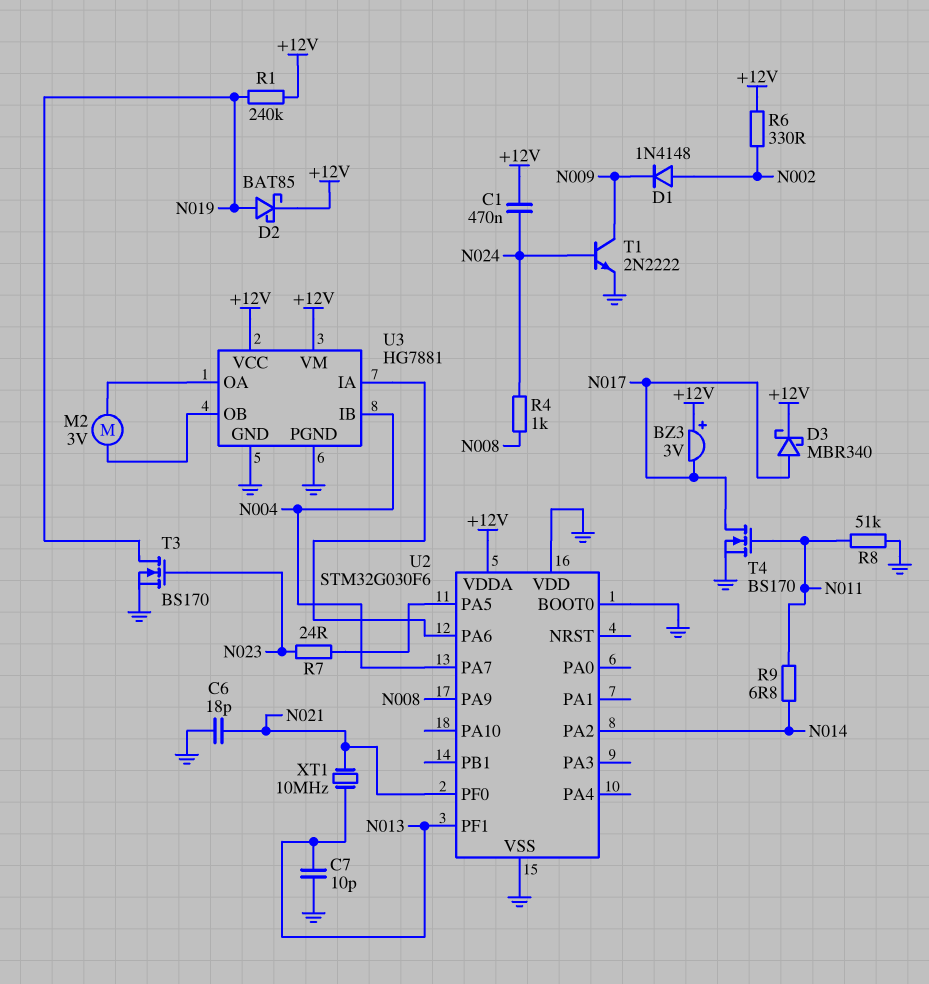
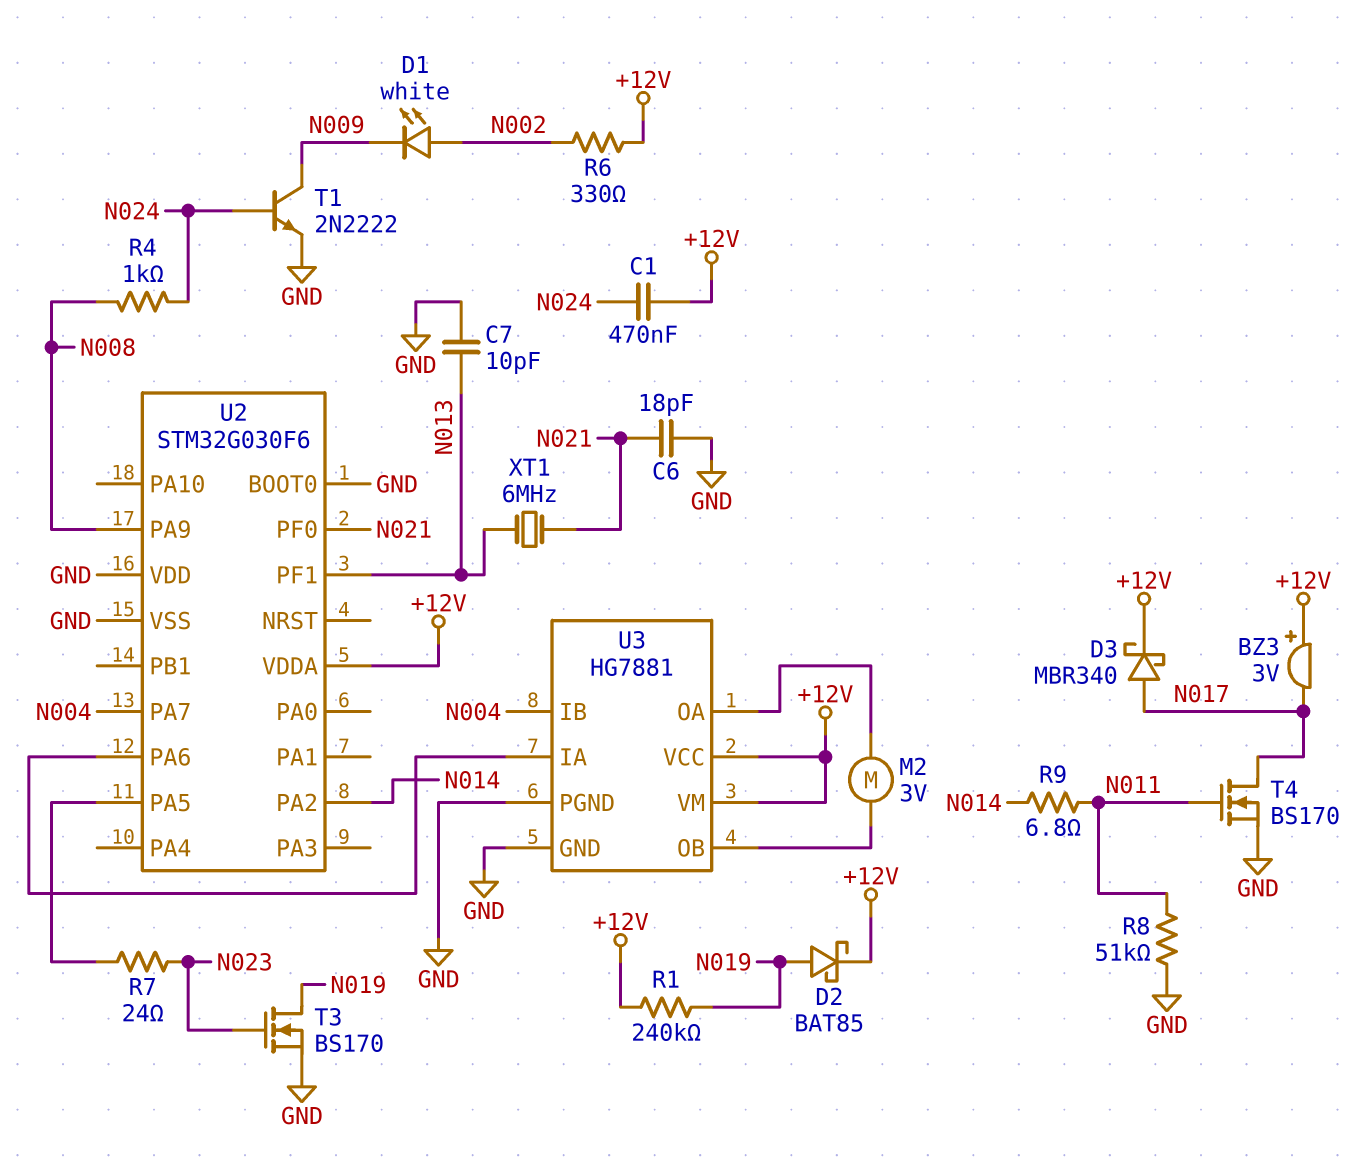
D1: diode 1N4148 (A N002, K N009) -> LED white (A N002, K N009)
XT1: 10MHz (N013, N021) -> 6MHz (N013, N021)

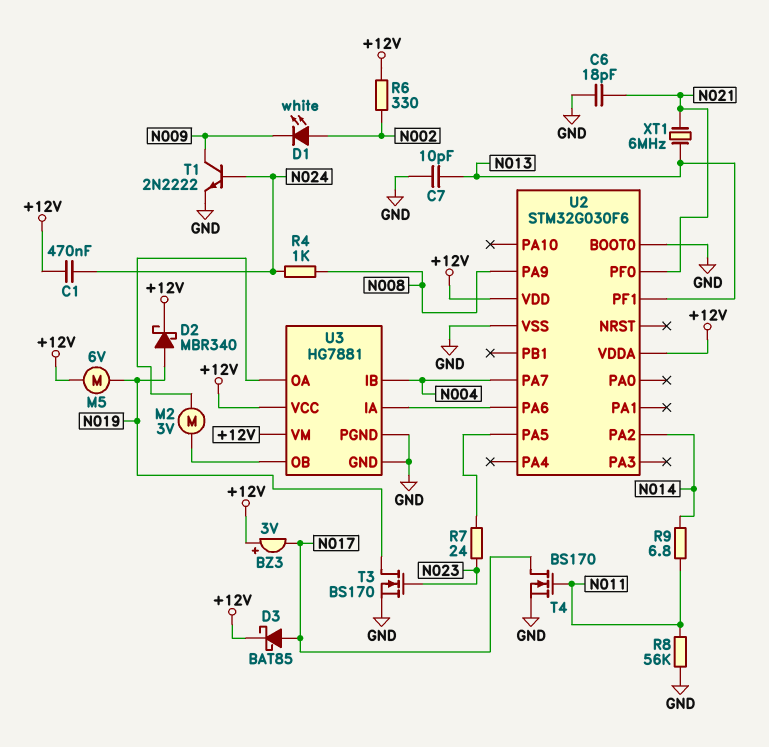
D2: schottky BAT85 (A N019, K +12V) -> schottky MBR340 (A N019, K +12V)
D3: schottky MBR340 (A N017, K +12V) -> schottky BAT85 (A N017, K +12V)
M5: none -> motor 6V (+12V, N019)
R1: 240k (+12V, N019) -> none
R8: 51k (GND, N011) -> 56k (GND, N011)
U2 pin VDD: GND -> +12V

